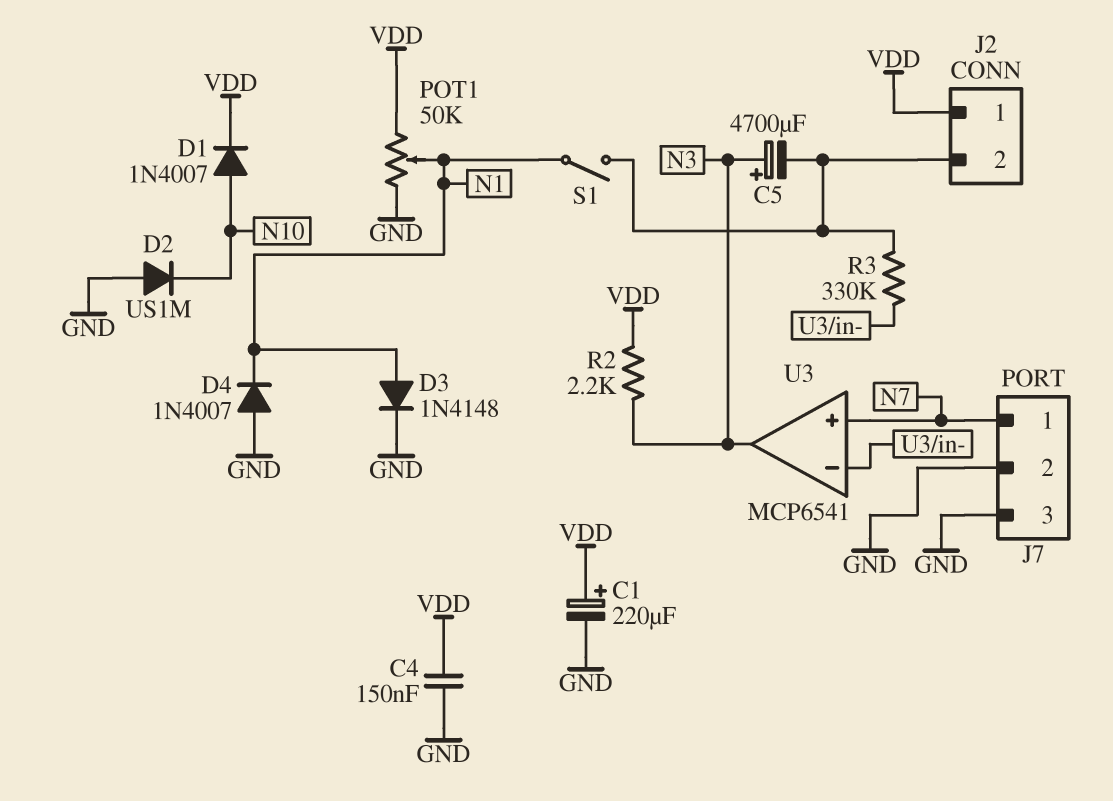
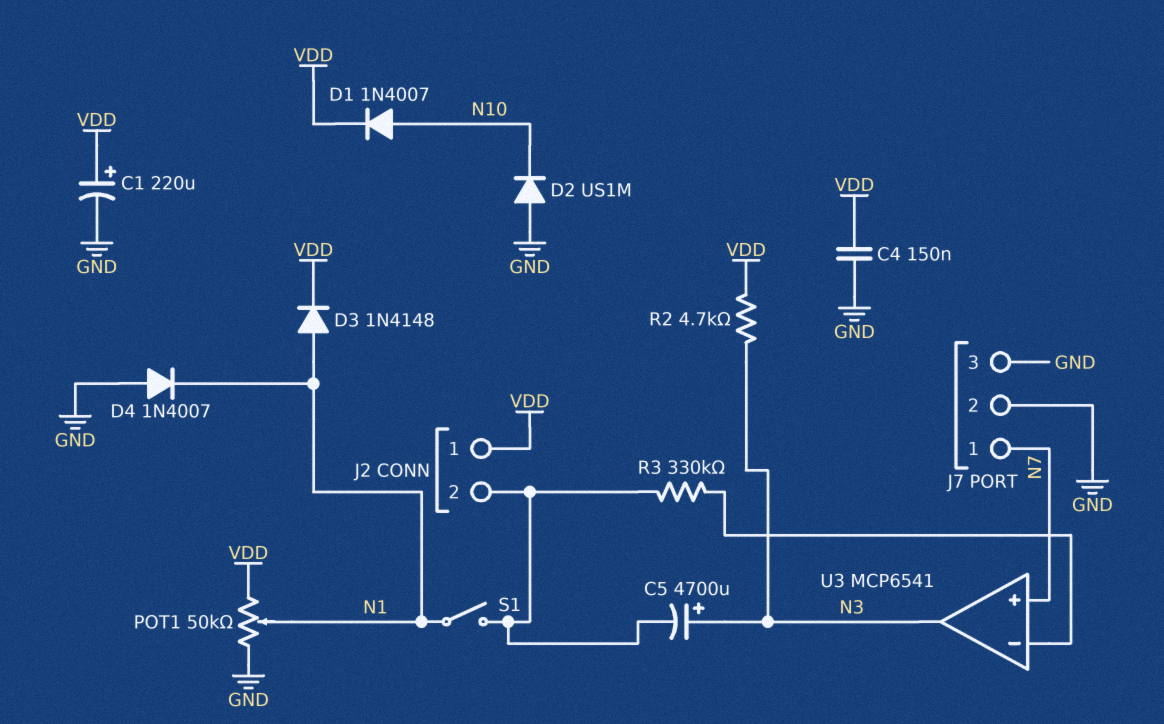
D3: diode 1N4148 (A N1, K GND) -> diode 1N4148 (A N1, K VDD)
R2: 2.2k (N3, VDD) -> 4.7k (N3, VDD)

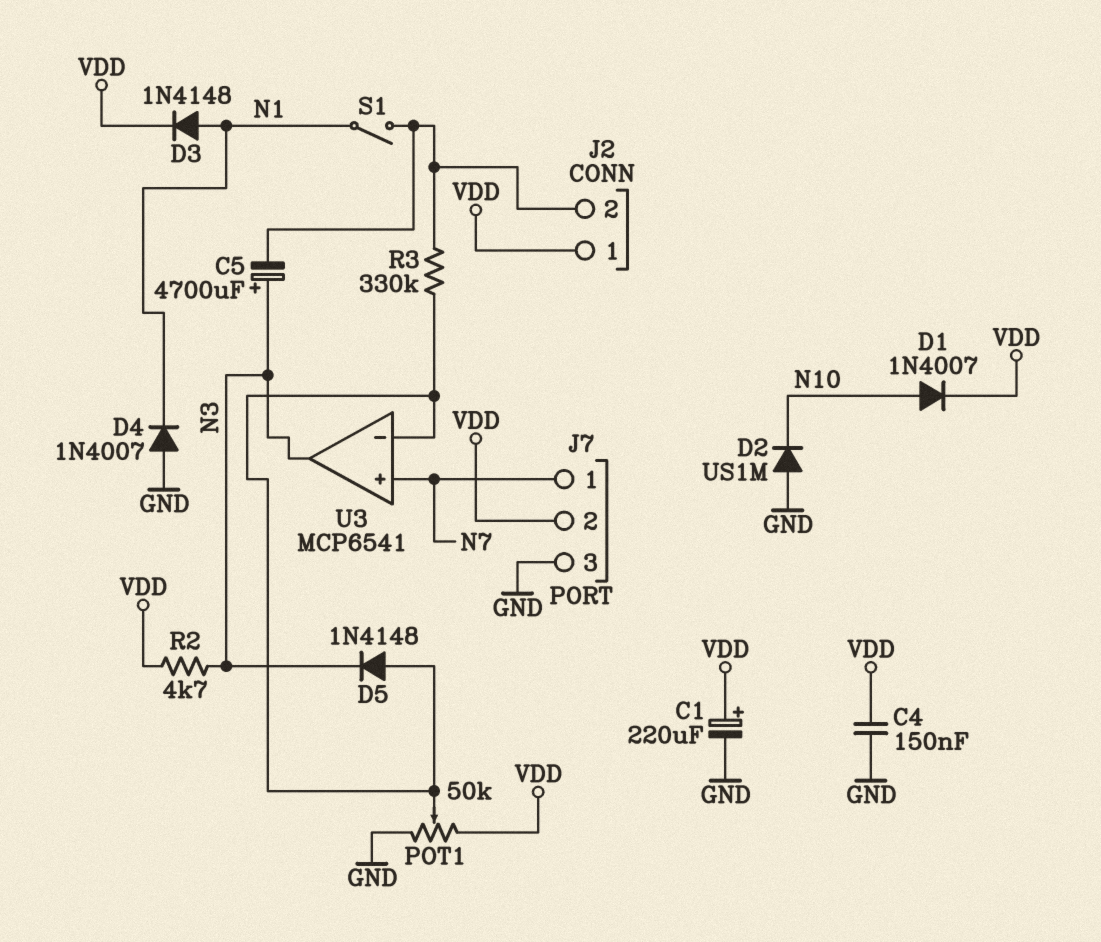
D5: none -> diode 1N4148 (A U3/in-, K N3)
J7 pin 2: GND -> VDD
POT1: 50k (GND, VDD, wiper N1) -> 50k (GND, VDD, wiper U3/in-)

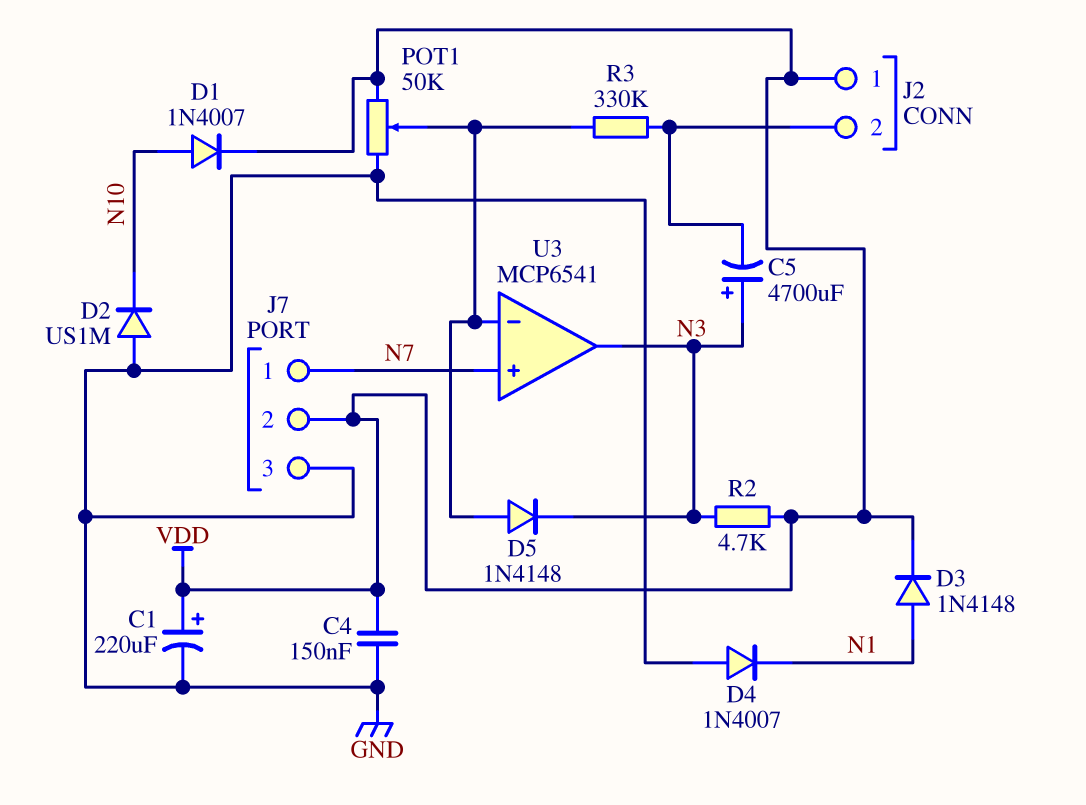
S1: switch (J2/2, N1) -> none

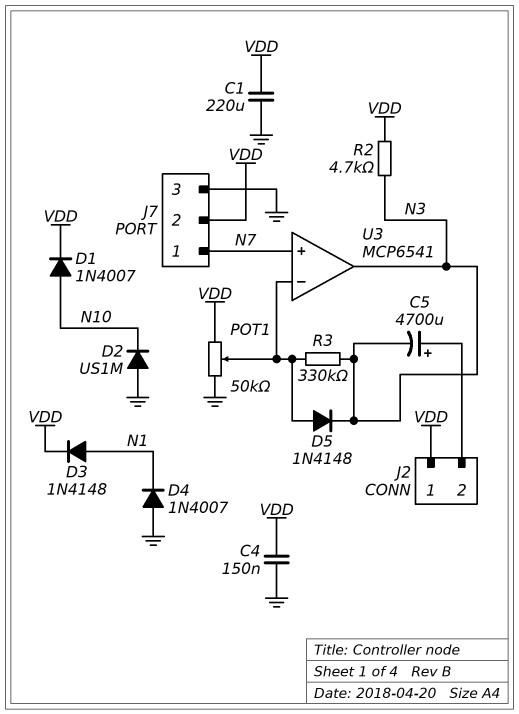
C1: 220uF (plus VDD, minus GND) -> 220uF (GND, VDD)
C5: 4700uF (plus N3, minus J2/2) -> 4700uF (plus J2/2, minus N3)
R3: 330k (J2/2, U3/in-) -> 330k (N3, U3/in-)

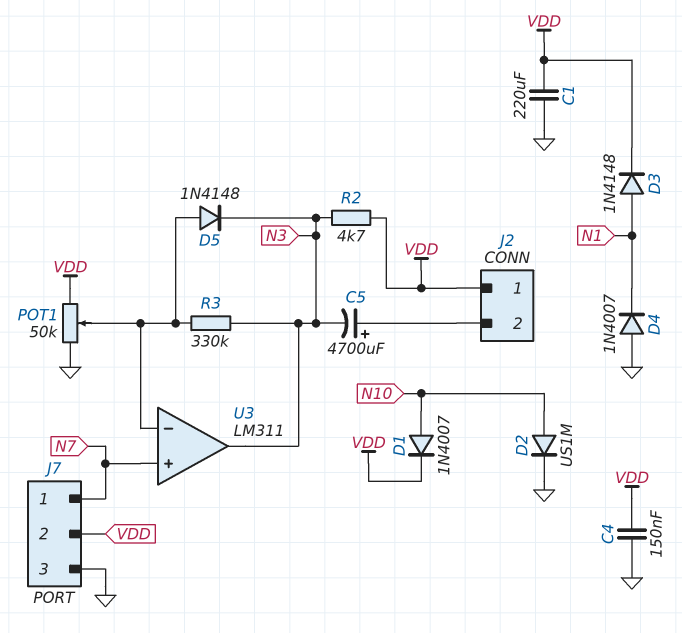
D2: diode US1M (A GND, K N10) -> diode US1M (A N10, K GND)
U3: MCP6541 -> LM311

